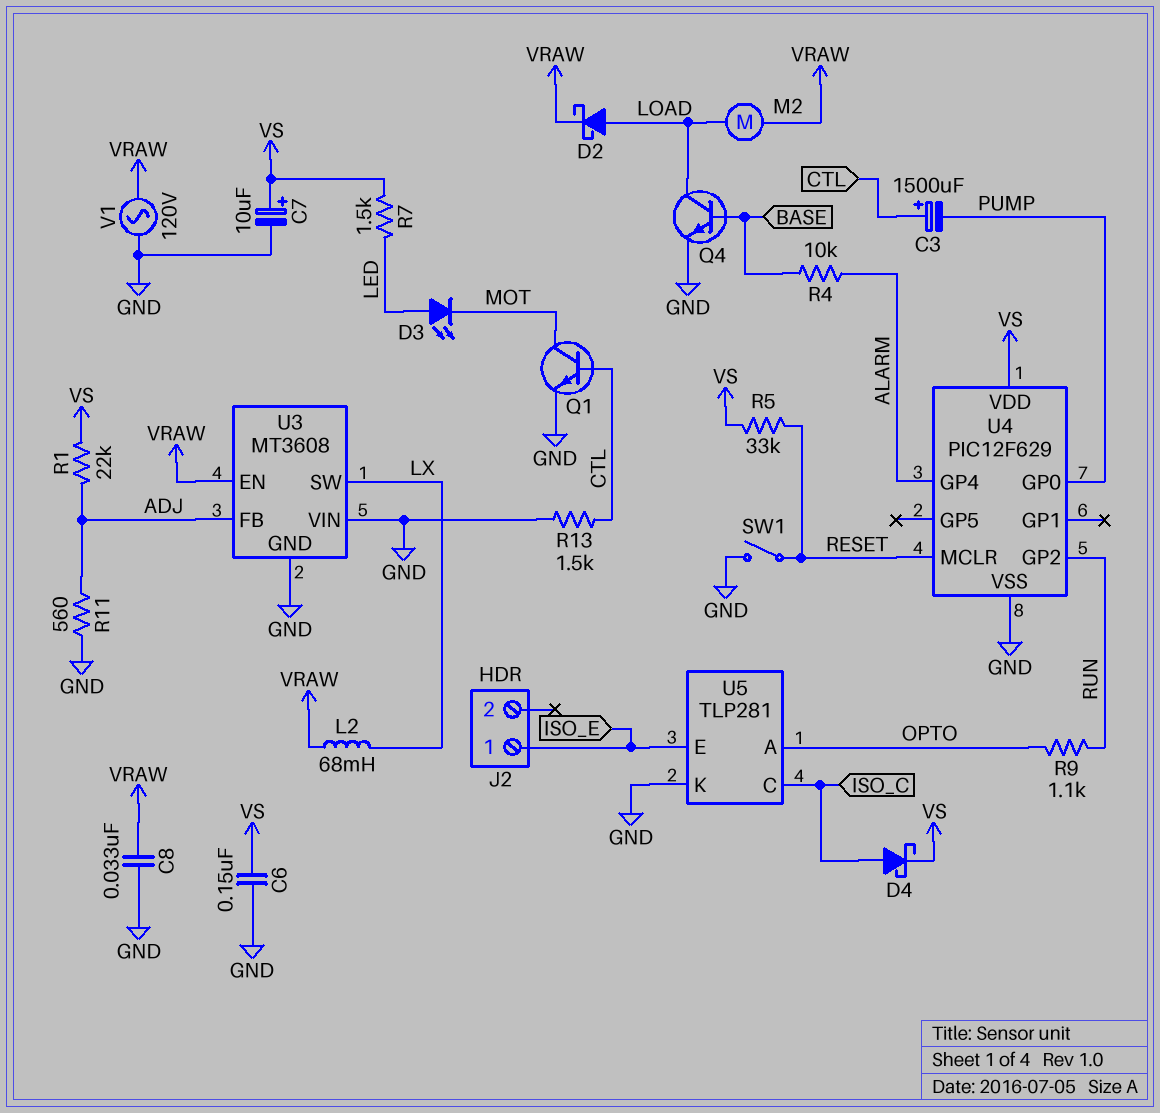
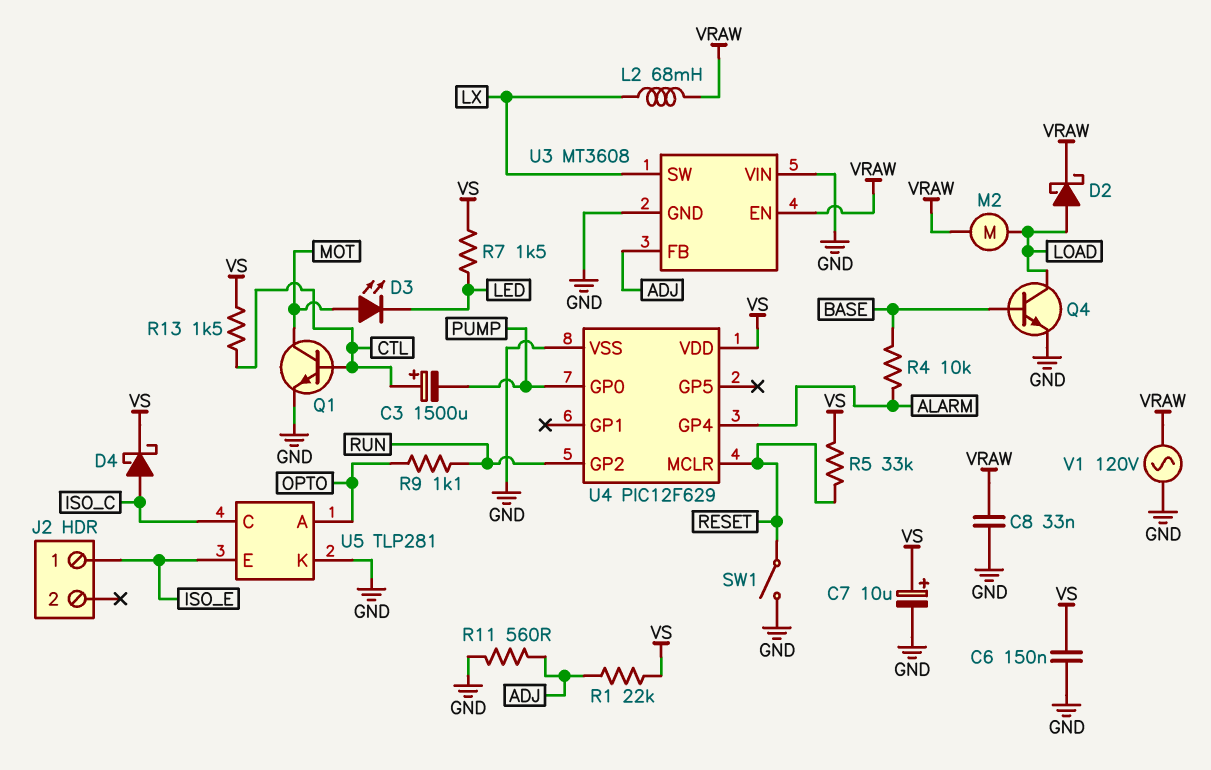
D3: LED (A LED, K MOT) -> LED (A MOT, K LED)
R13: 1.5k (CTL, GND) -> 1.5k (CTL, VS)

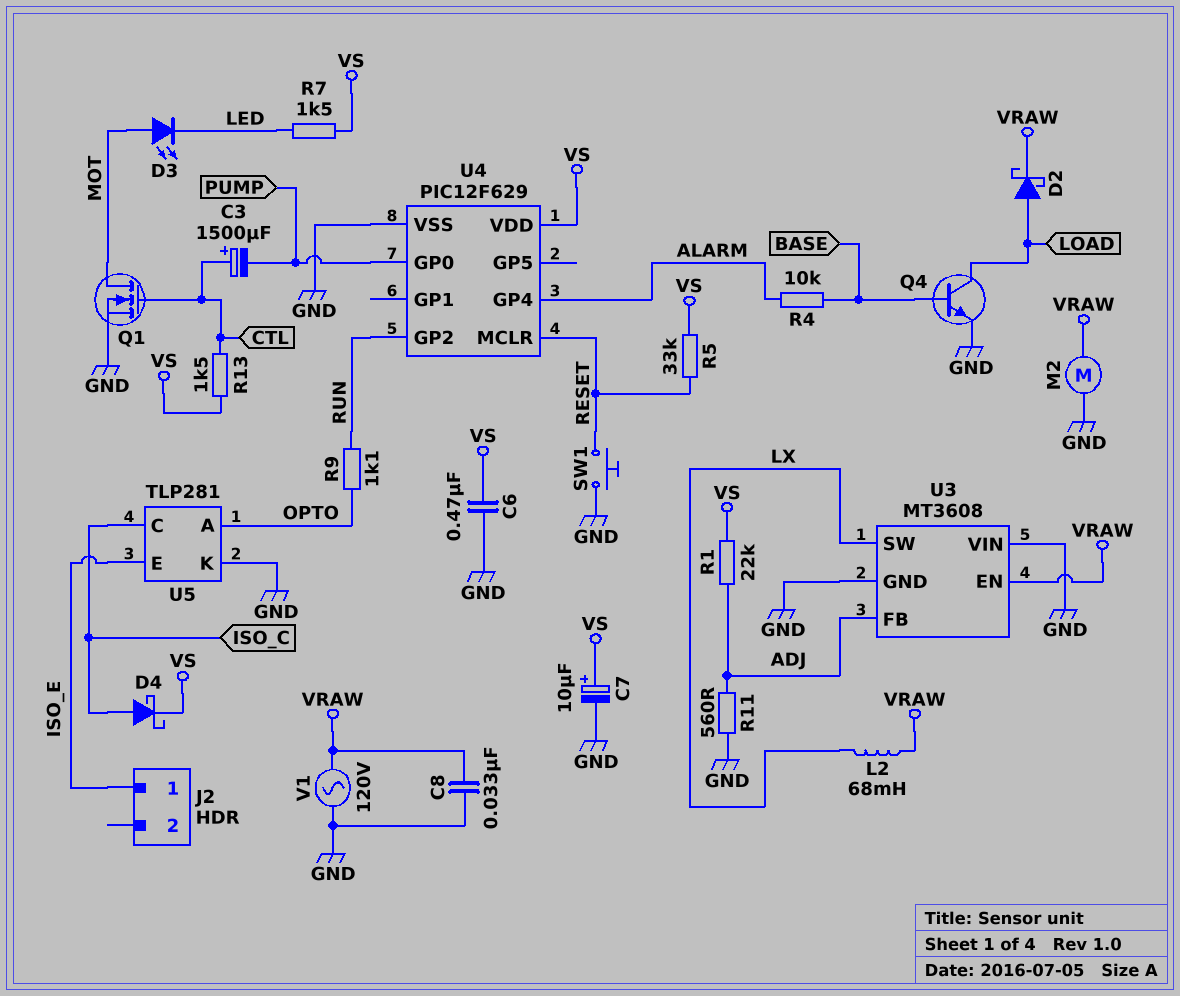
C6: 150nF (GND, VS) -> 470nF (GND, VS)
M2: motor (LOAD, VRAW) -> motor (GND, VRAW)
Q1: NPN (B CTL, C MOT, E GND) -> NMOS (G CTL, D MOT, S GND)
SW1: switch (GND, RESET) -> button (GND, RESET)

